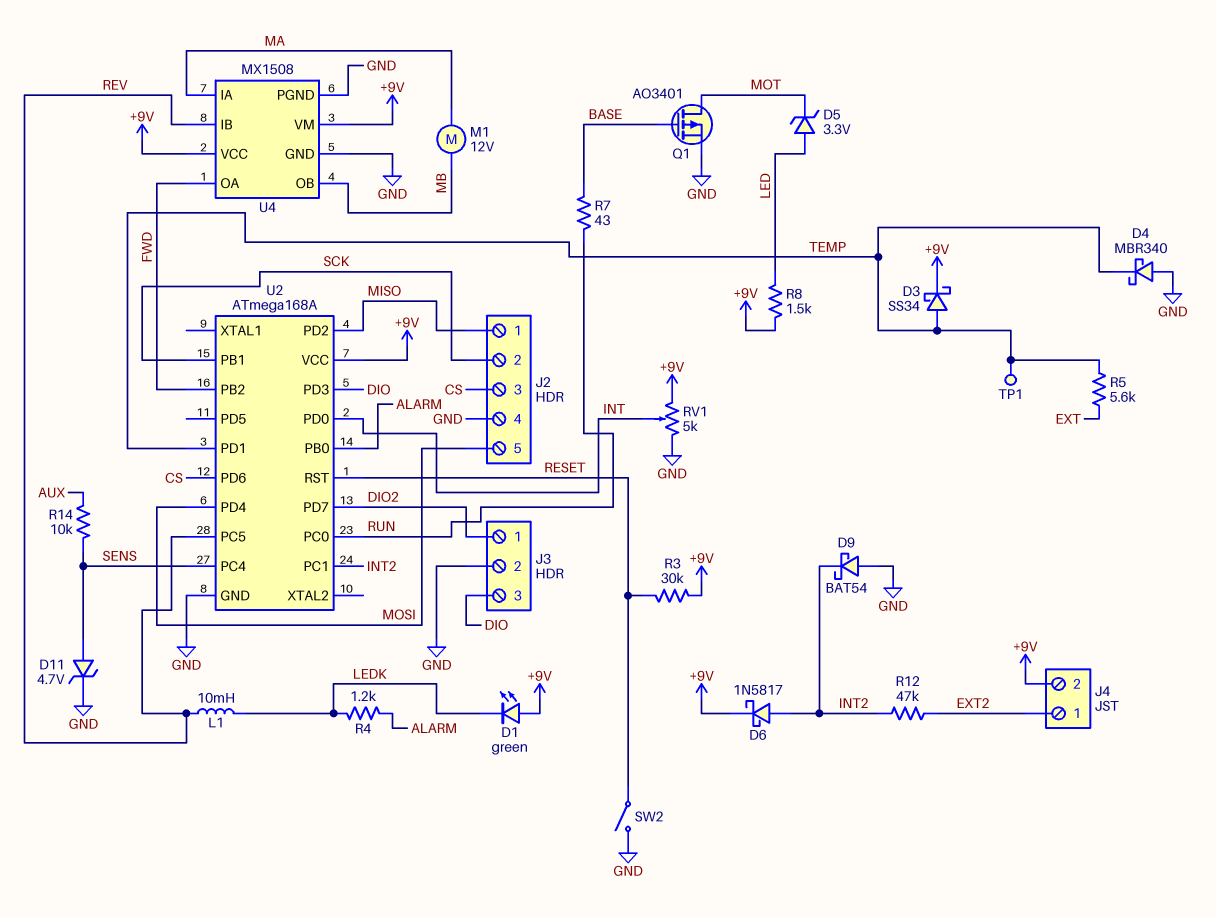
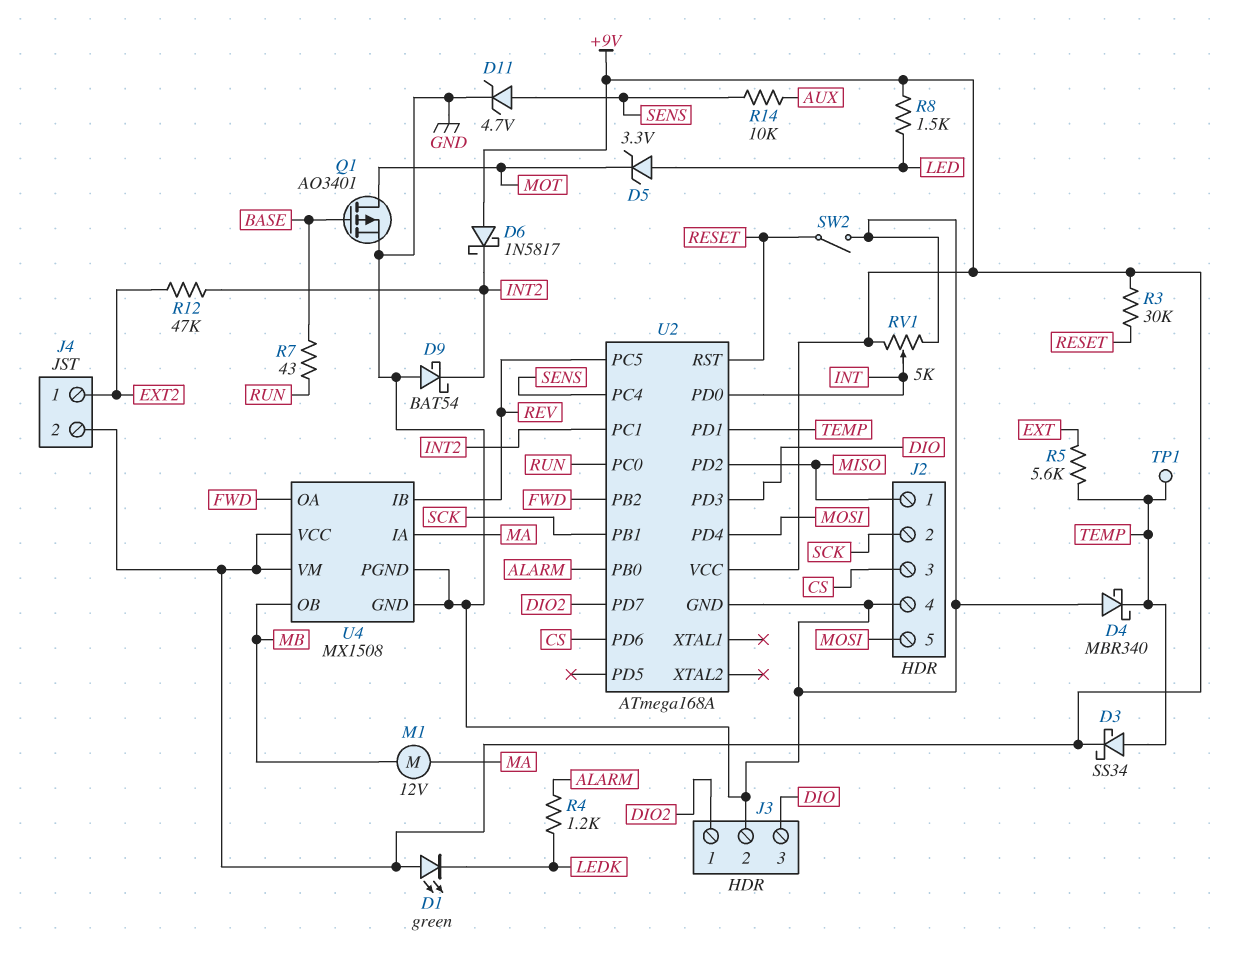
D6: schottky 1N5817 (A INT2, K +9V) -> schottky 1N5817 (A +9V, K INT2)
L1: 10mH (LEDK, REV) -> none

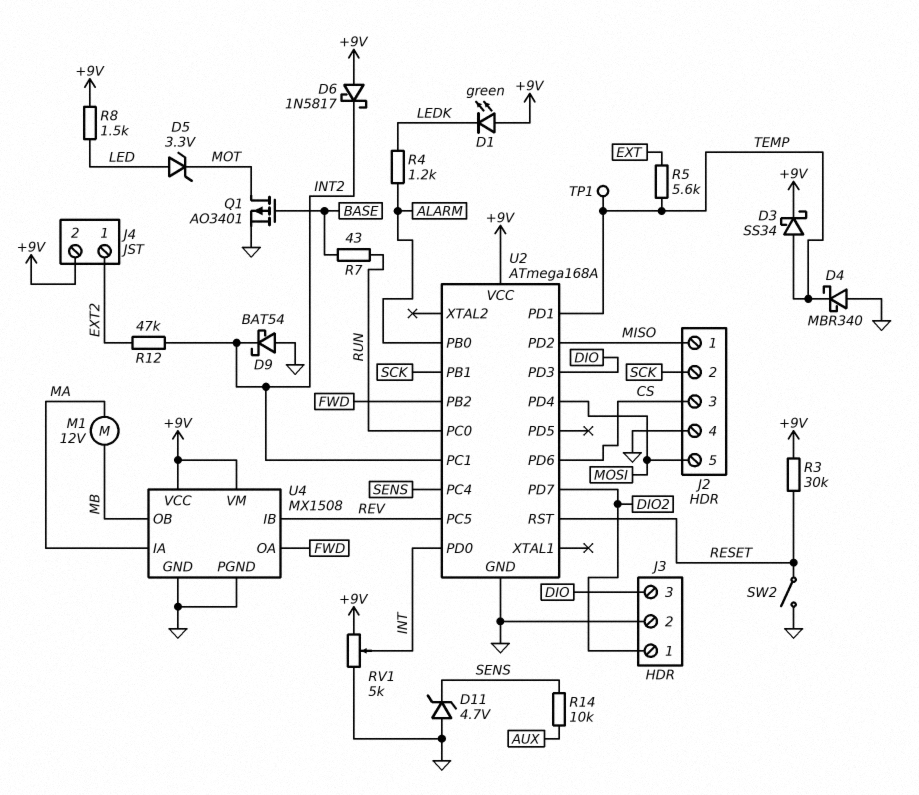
D11: zener 4.7V (A SENS, K GND) -> zener 4.7V (A GND, K SENS)

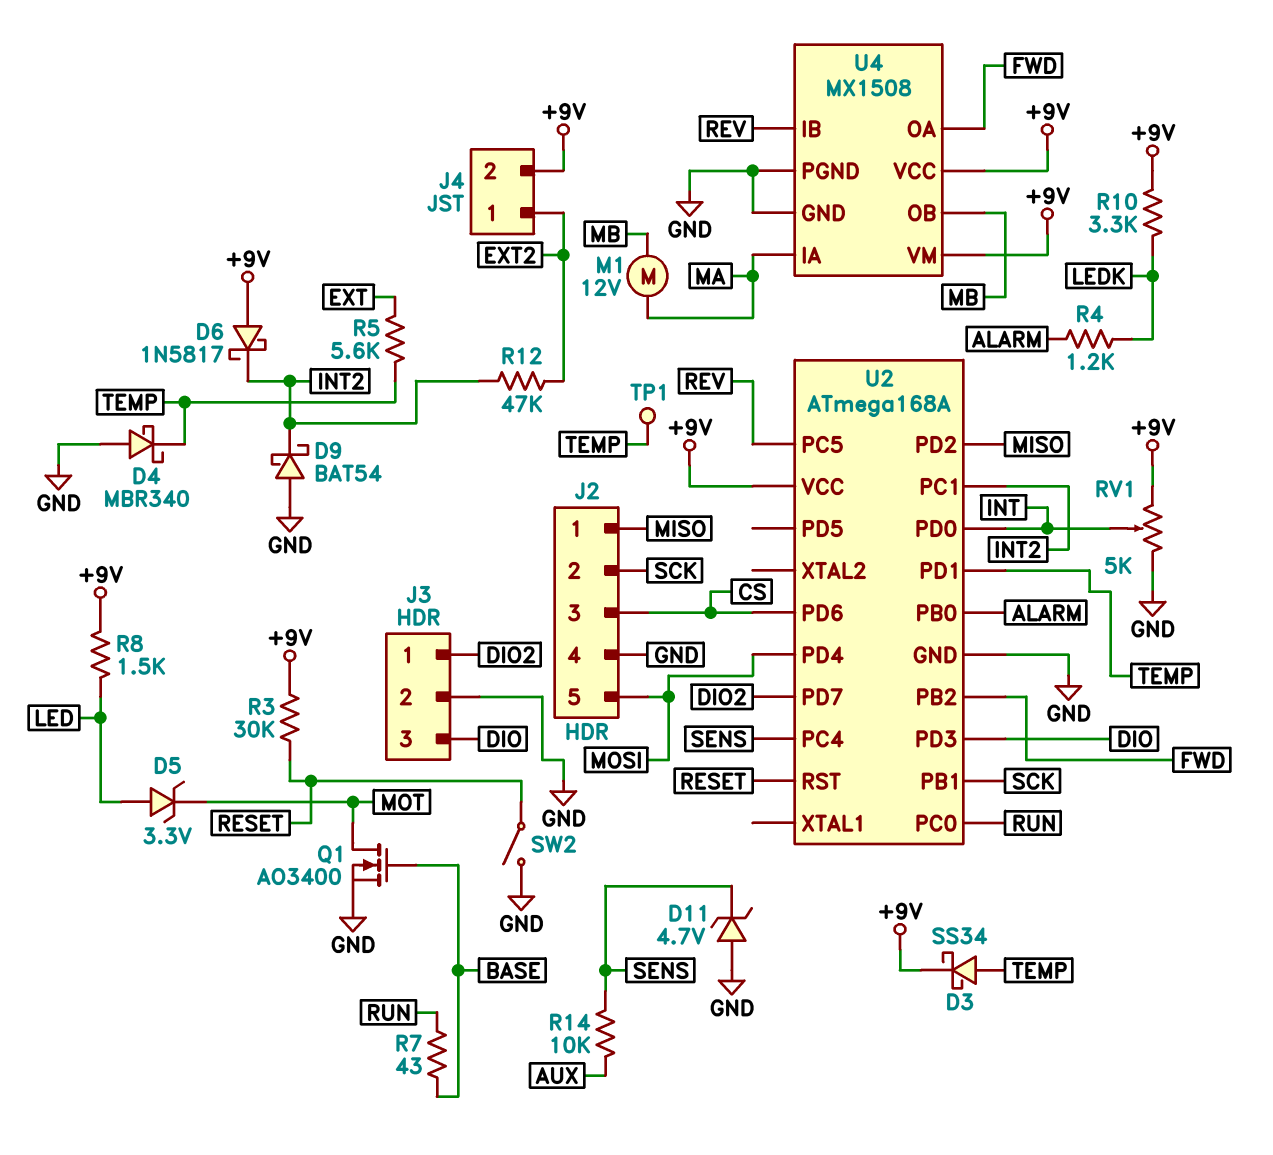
D1: LED green (A +9V, K LEDK) -> none
Q1: PMOS AO3401 (G BASE, D MOT, S GND) -> NMOS AO3400 (G BASE, D MOT, S GND)
R10: none -> 3.3k (+9V, LEDK)

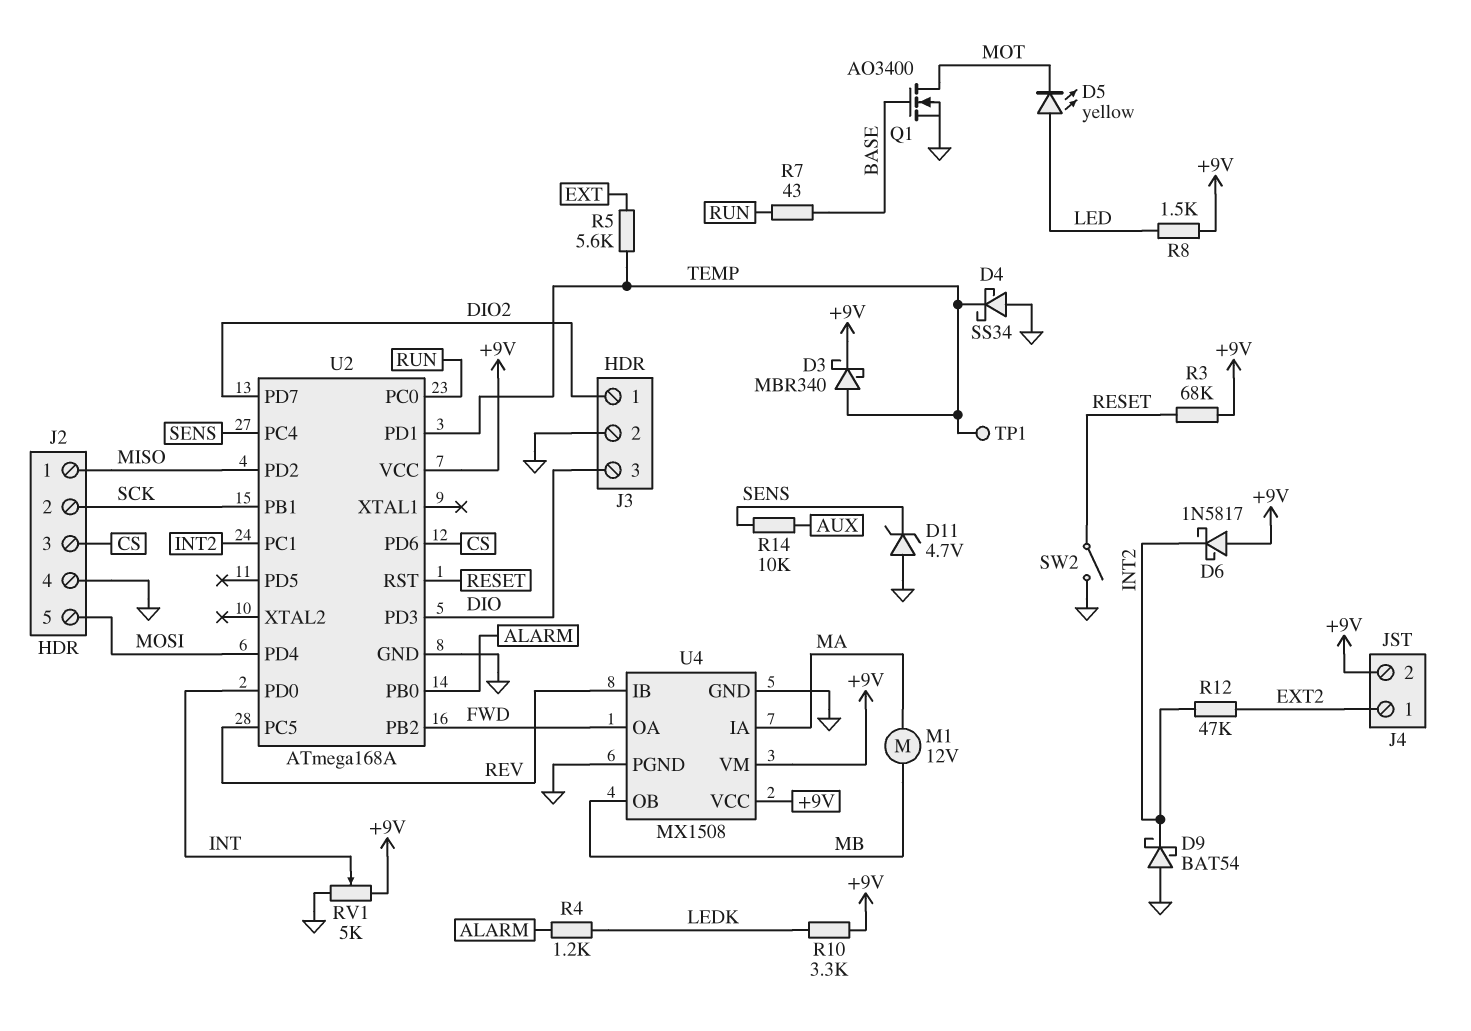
D3: schottky SS34 (A TEMP, K +9V) -> schottky MBR340 (A TEMP, K +9V)
D4: schottky MBR340 (A GND, K TEMP) -> schottky SS34 (A GND, K TEMP)
D5: zener 3.3V (A LED, K MOT) -> LED yellow (A LED, K MOT)
R3: 30k (+9V, RESET) -> 68k (+9V, RESET)

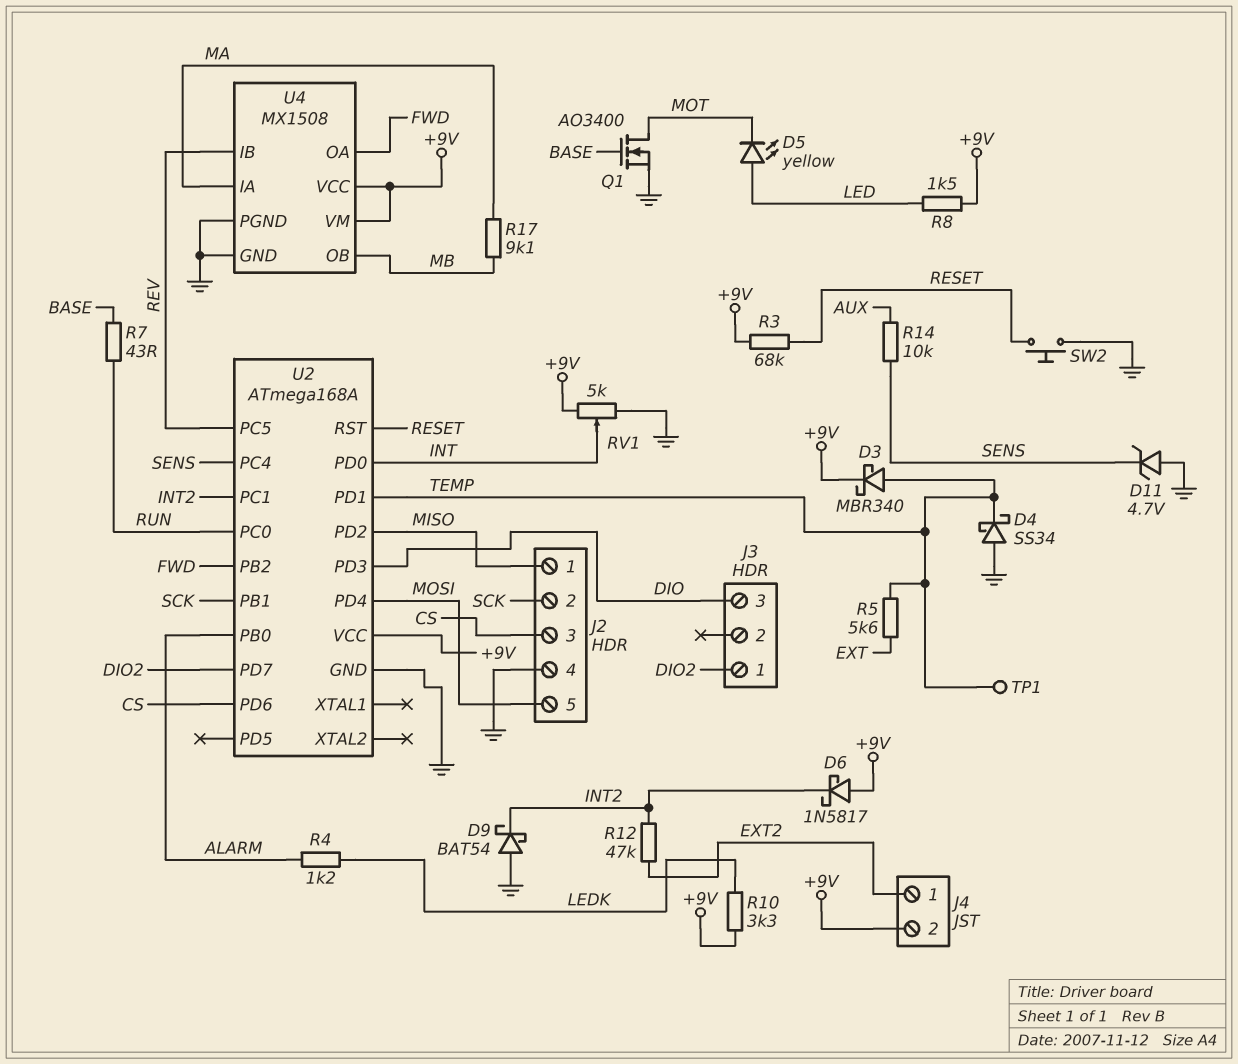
J3 pin 2: GND -> none
M1: motor 12V (MA, MB) -> none
R17: none -> 9.1k (MA, MB)
SW2: switch (GND, RESET) -> button (GND, RESET)

